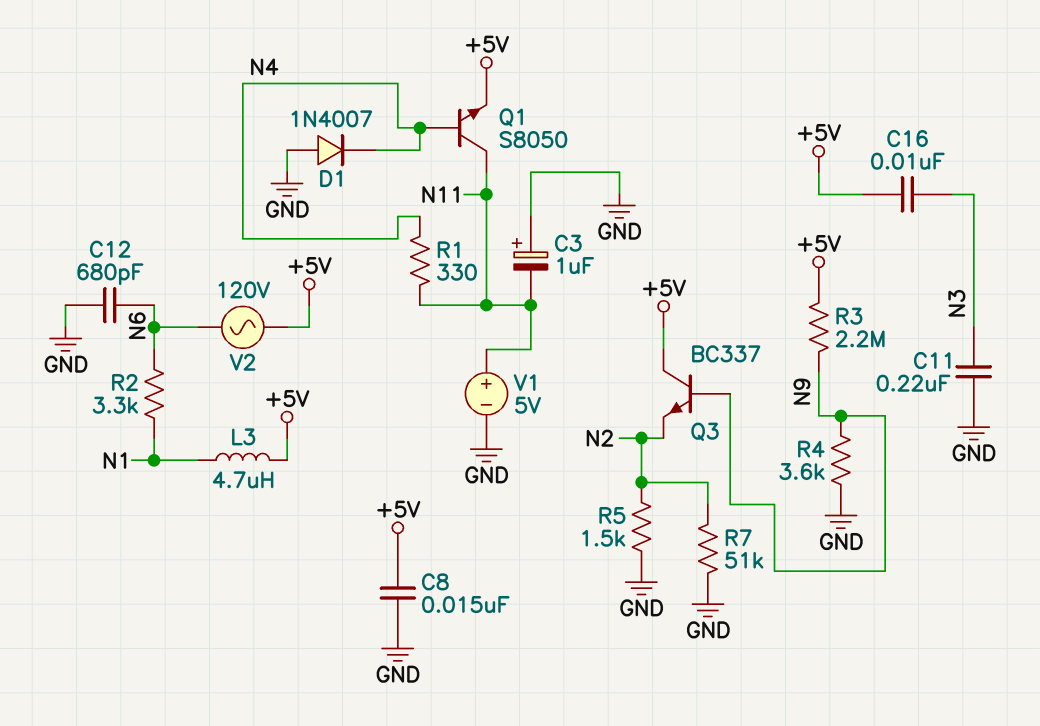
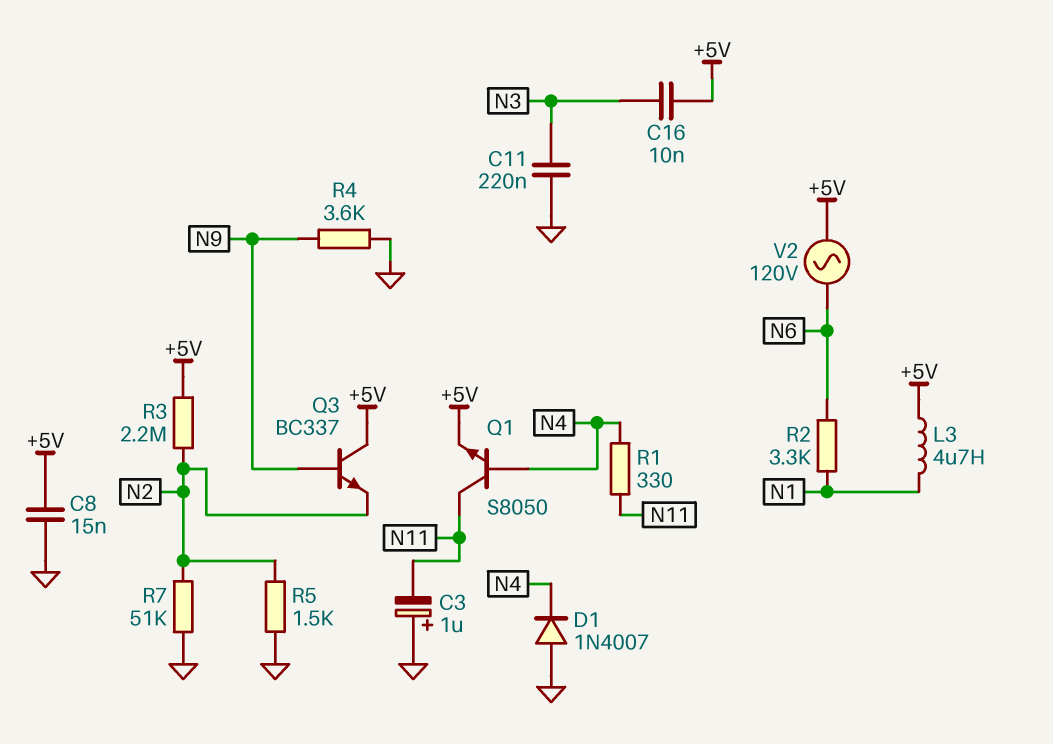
C12: 680pF (GND, N6) -> none
R3: 2.2M (+5V, N9) -> 2.2M (+5V, N2)
V1: 5V (plus N11, minus GND) -> none

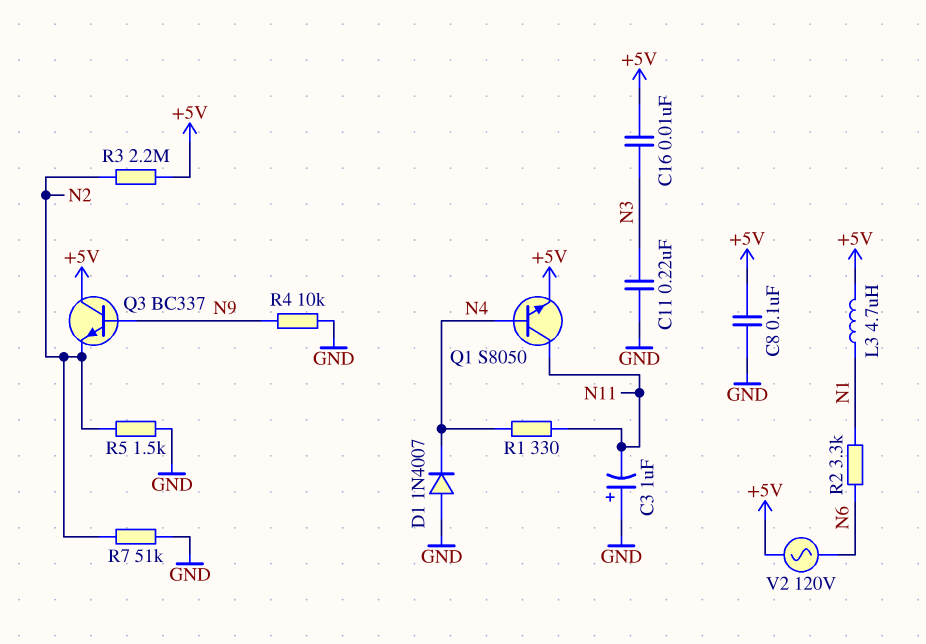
C8: 15nF (+5V, GND) -> 100nF (+5V, GND)
R4: 3.6k (GND, N9) -> 10k (GND, N9)

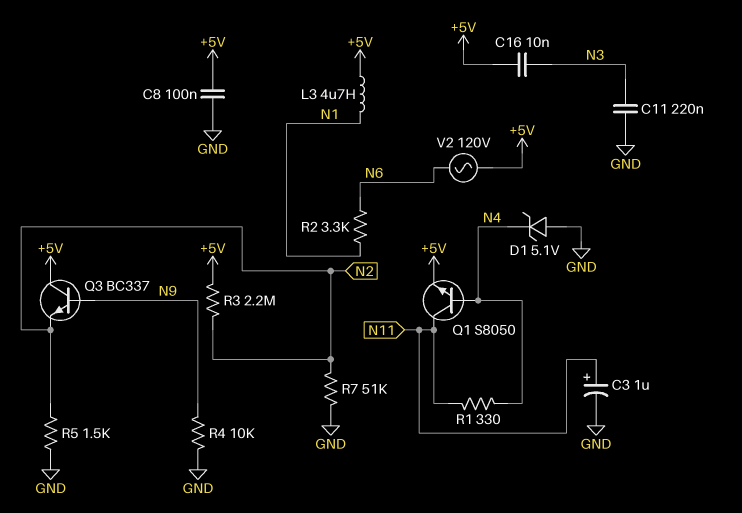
C3: 1uF (plus GND, minus N11) -> 1uF (plus N11, minus GND)
D1: diode 1N4007 (A GND, K N4) -> zener 5.1V (A GND, K N4)

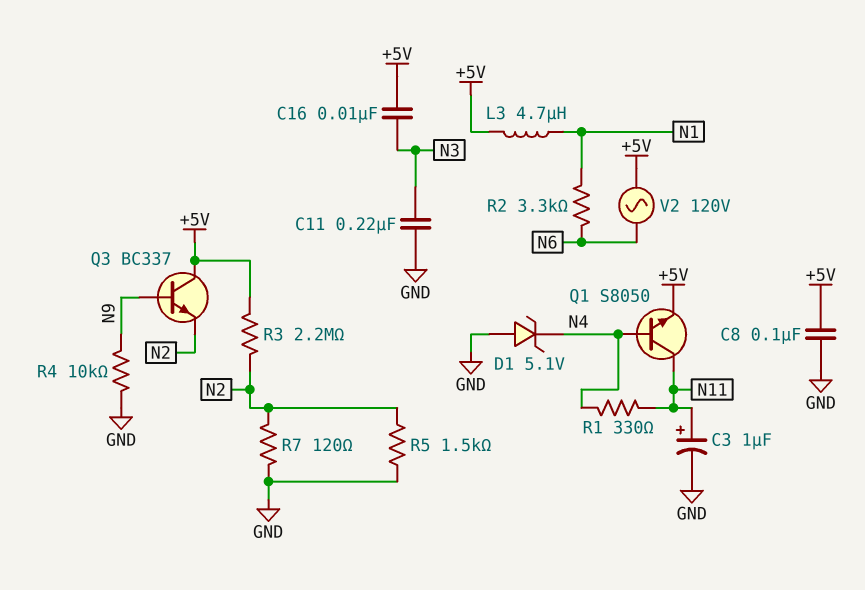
R7: 51k (GND, N2) -> 120 (GND, N2)

